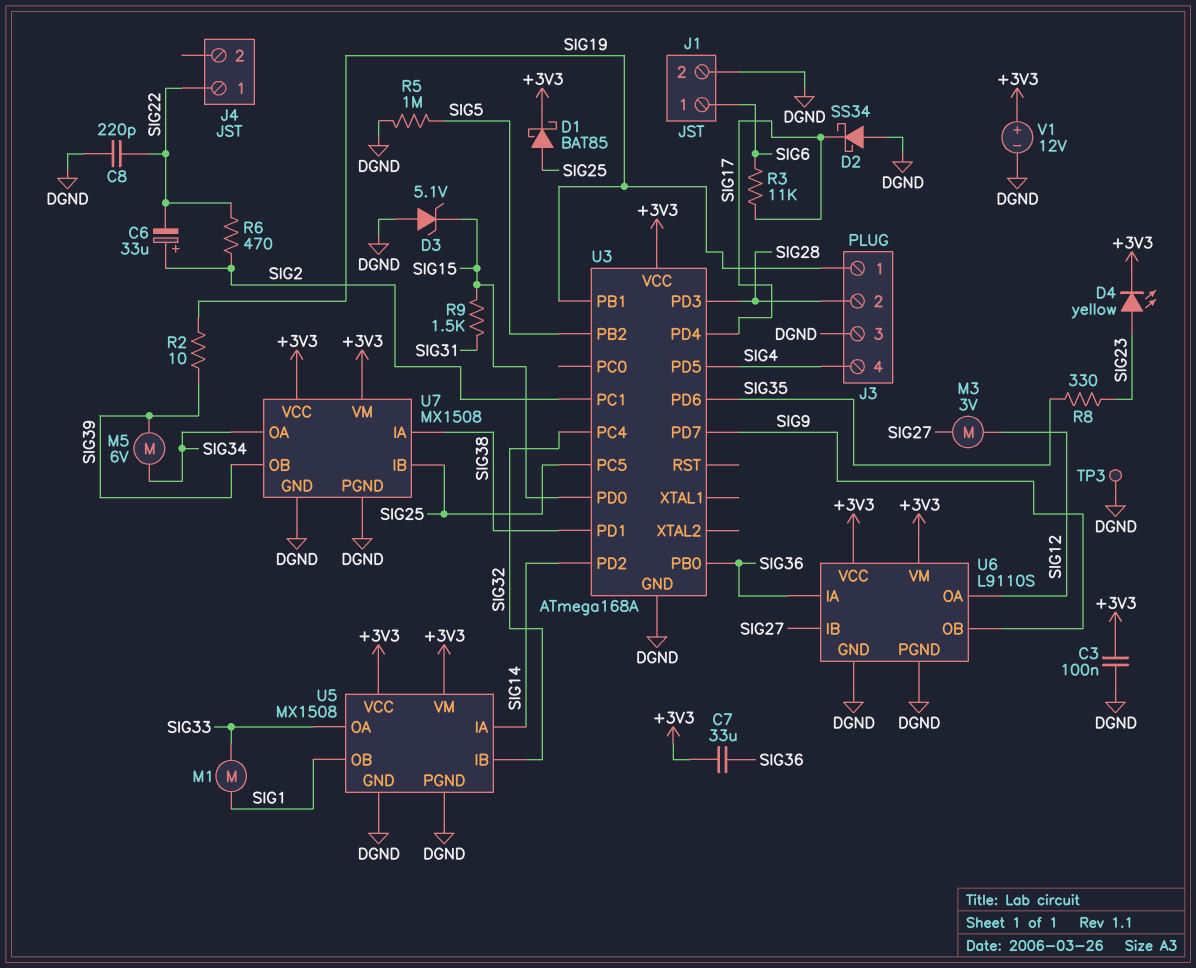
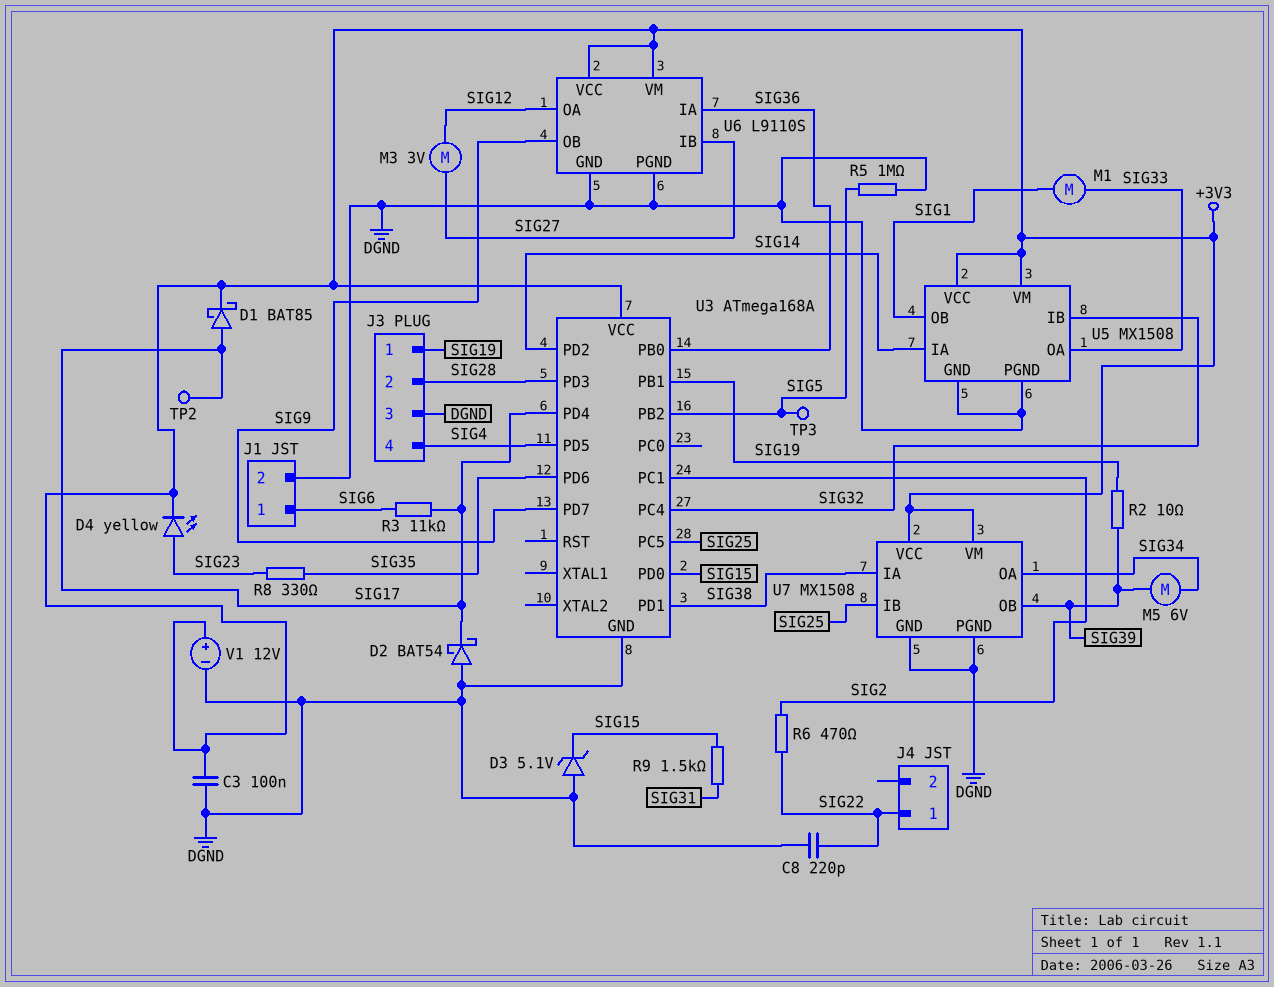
C6: 33uF (plus SIG2, minus SIG22) -> none
C7: 33uF (+3V3, SIG36) -> none
D1: schottky BAT85 (A SIG25, K +3V3) -> schottky BAT85 (A SIG17, K +3V3)
D2: schottky SS34 (A DGND, K SIG17) -> schottky BAT54 (A DGND, K SIG17)
TP2: none -> test point (SIG17)
TP3: test point (DGND) -> test point (SIG5)

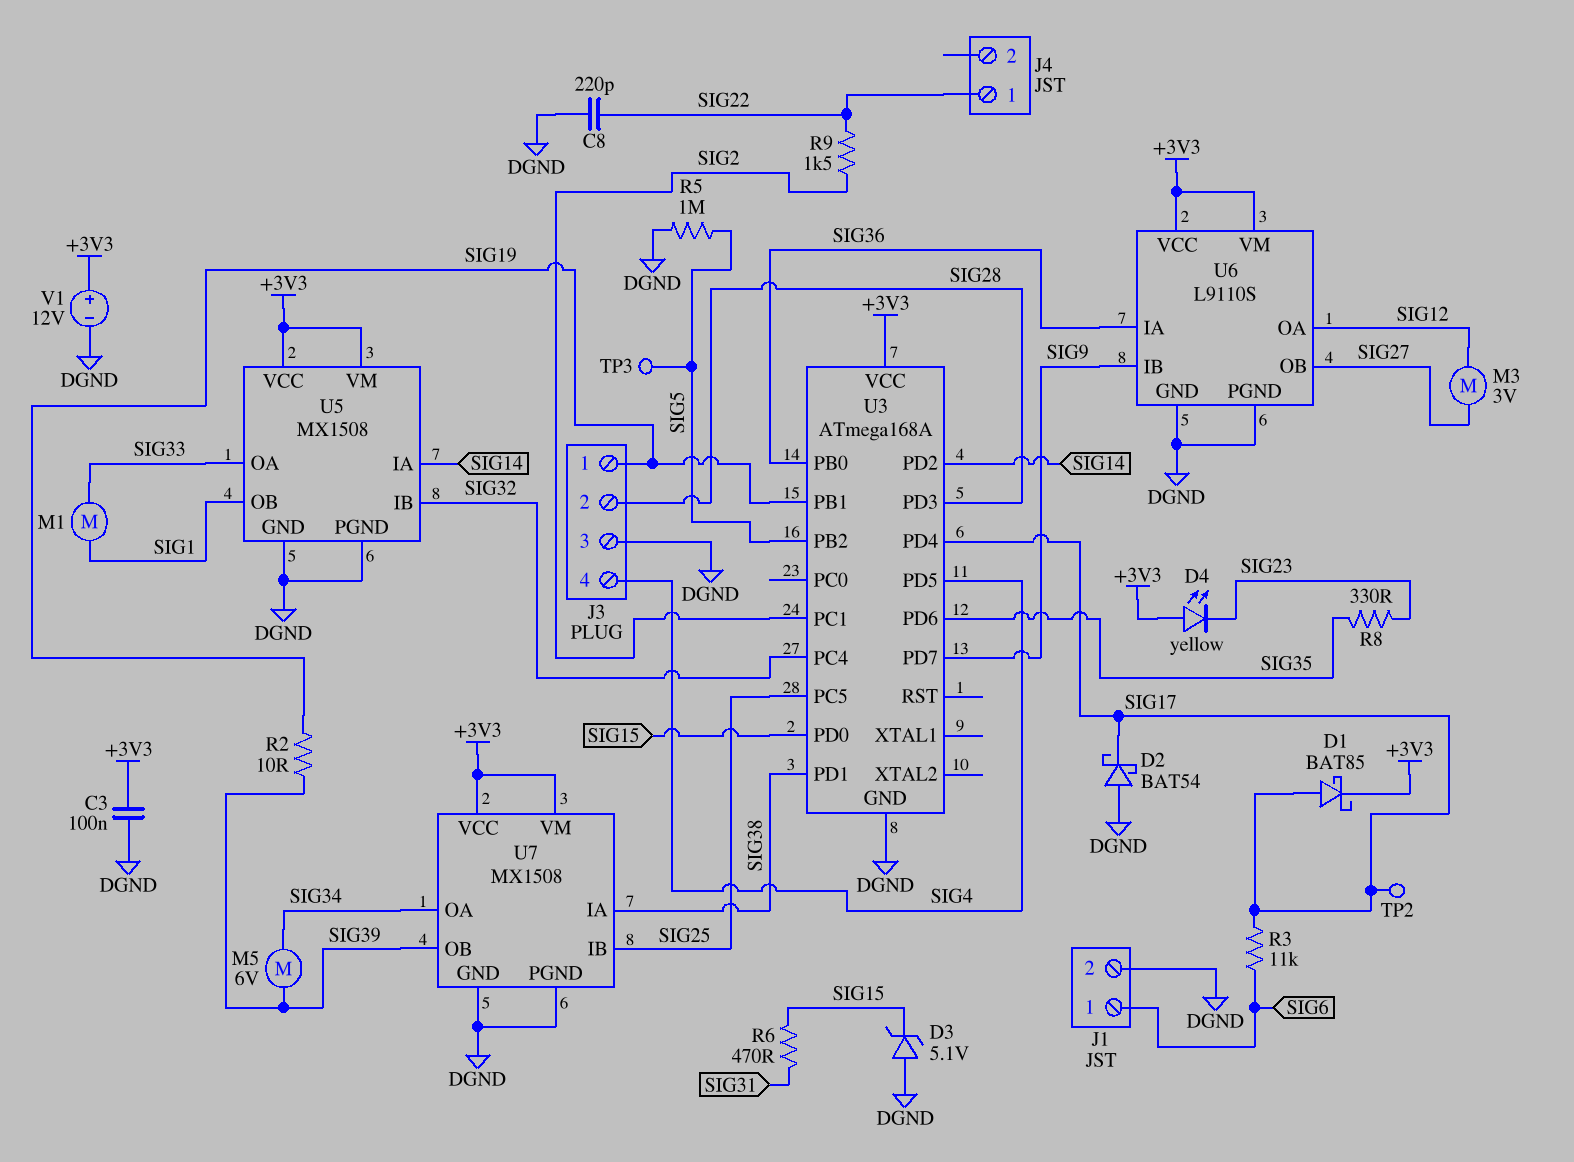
D4: LED yellow (A SIG23, K +3V3) -> LED yellow (A +3V3, K SIG23)
R6: 470 (SIG2, SIG22) -> 470 (SIG15, SIG31)
R9: 1.5k (SIG15, SIG31) -> 1.5k (SIG2, SIG22)
U6 pin IB: SIG27 -> SIG9
U6 pin OB: SIG9 -> SIG27

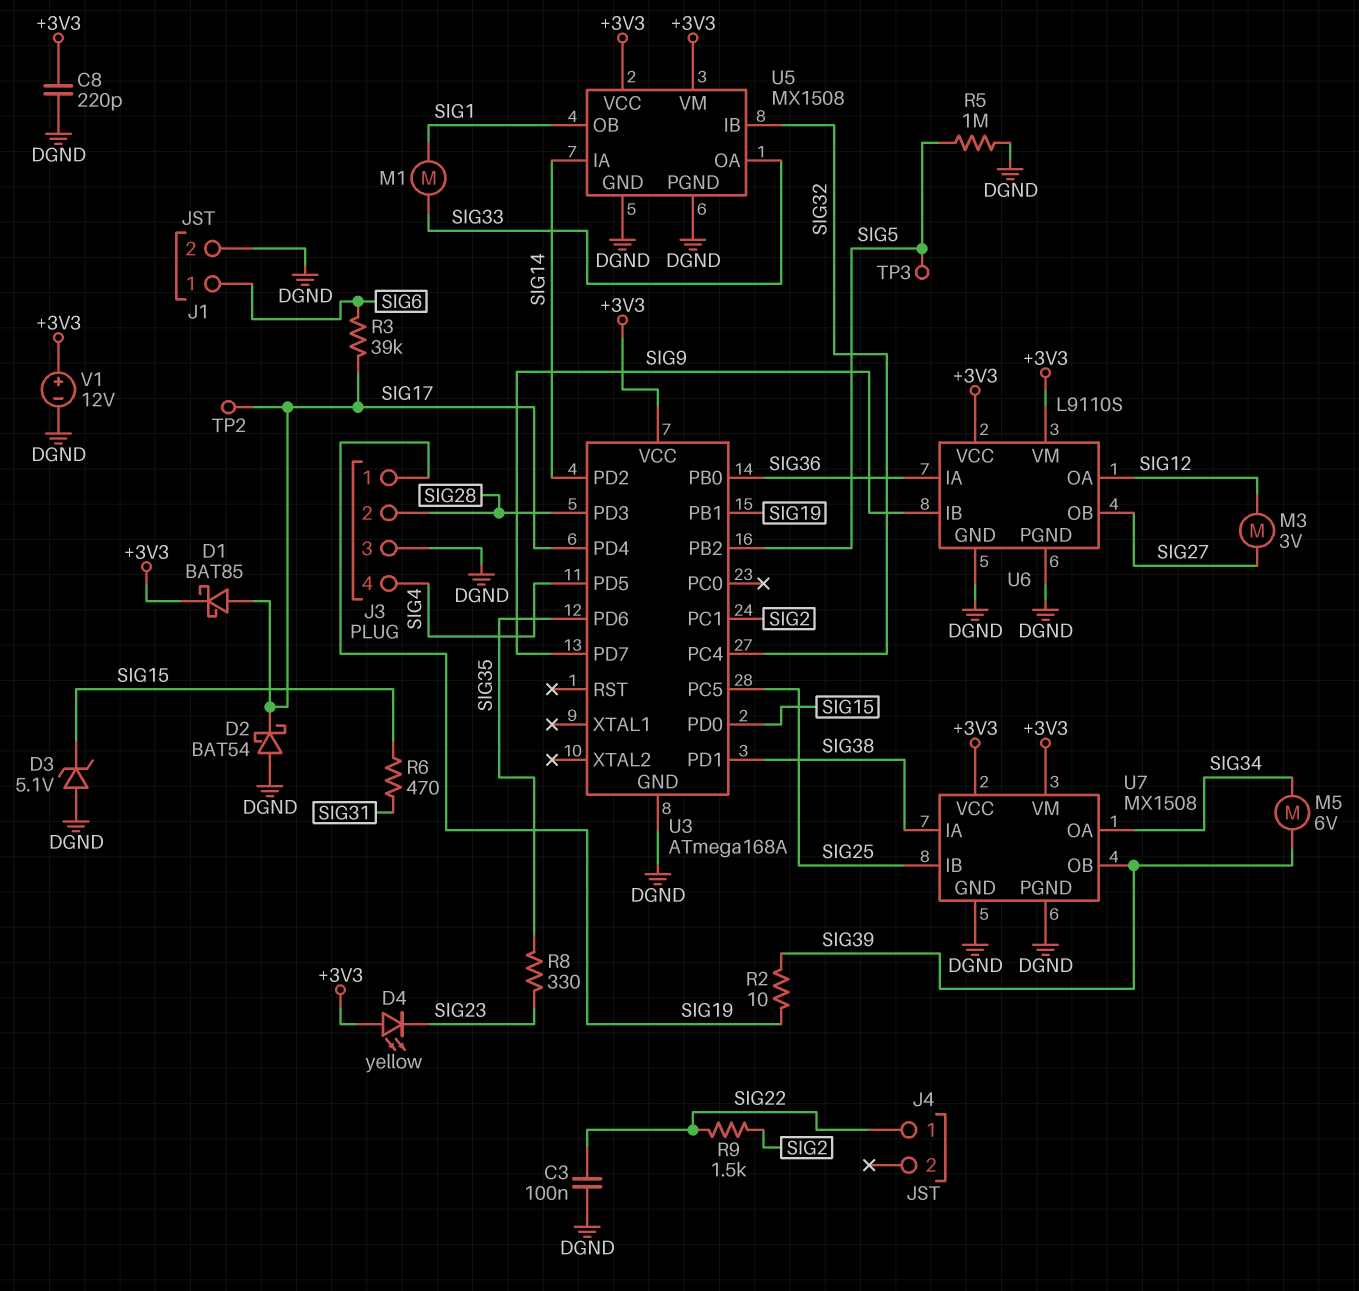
C3: 100nF (+3V3, DGND) -> 100nF (DGND, SIG22)
C8: 220pF (DGND, SIG22) -> 220pF (+3V3, DGND)
R3: 11k (SIG6, SIG17) -> 39k (SIG6, SIG17)

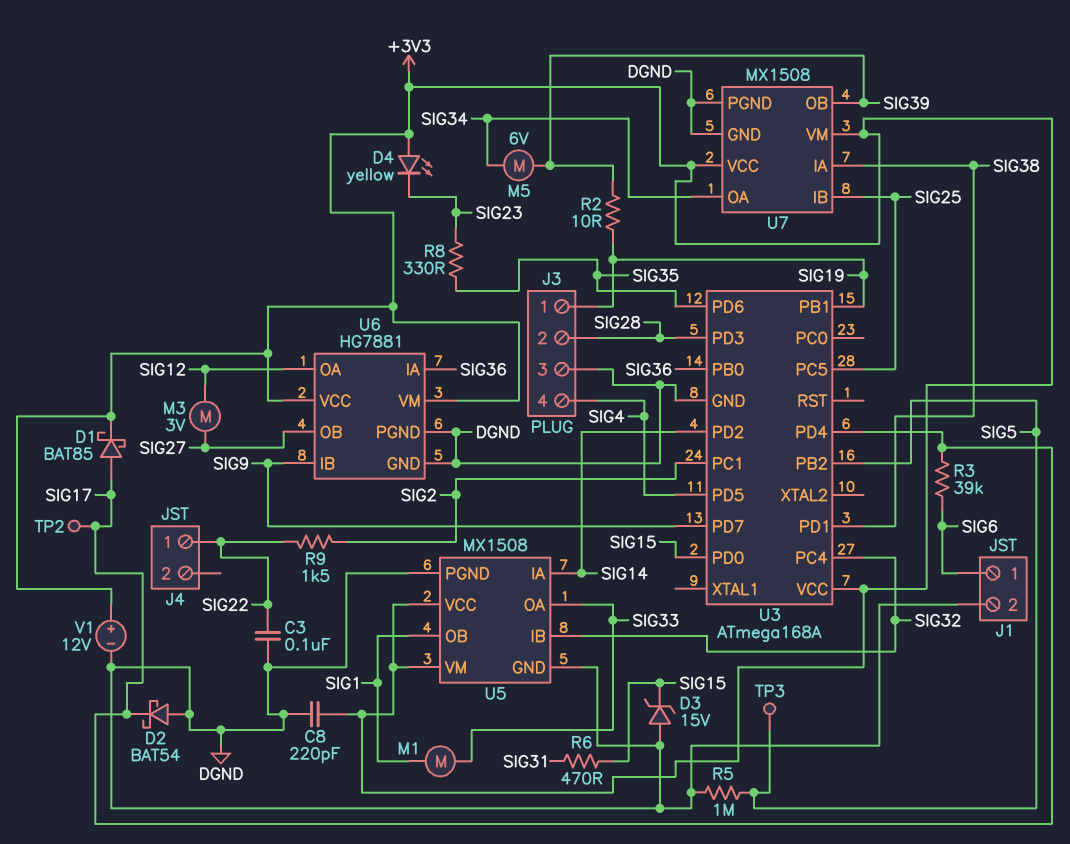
D3: zener 5.1V (A DGND, K SIG15) -> zener 15V (A DGND, K SIG15)
U6: L9110S -> HG7881

